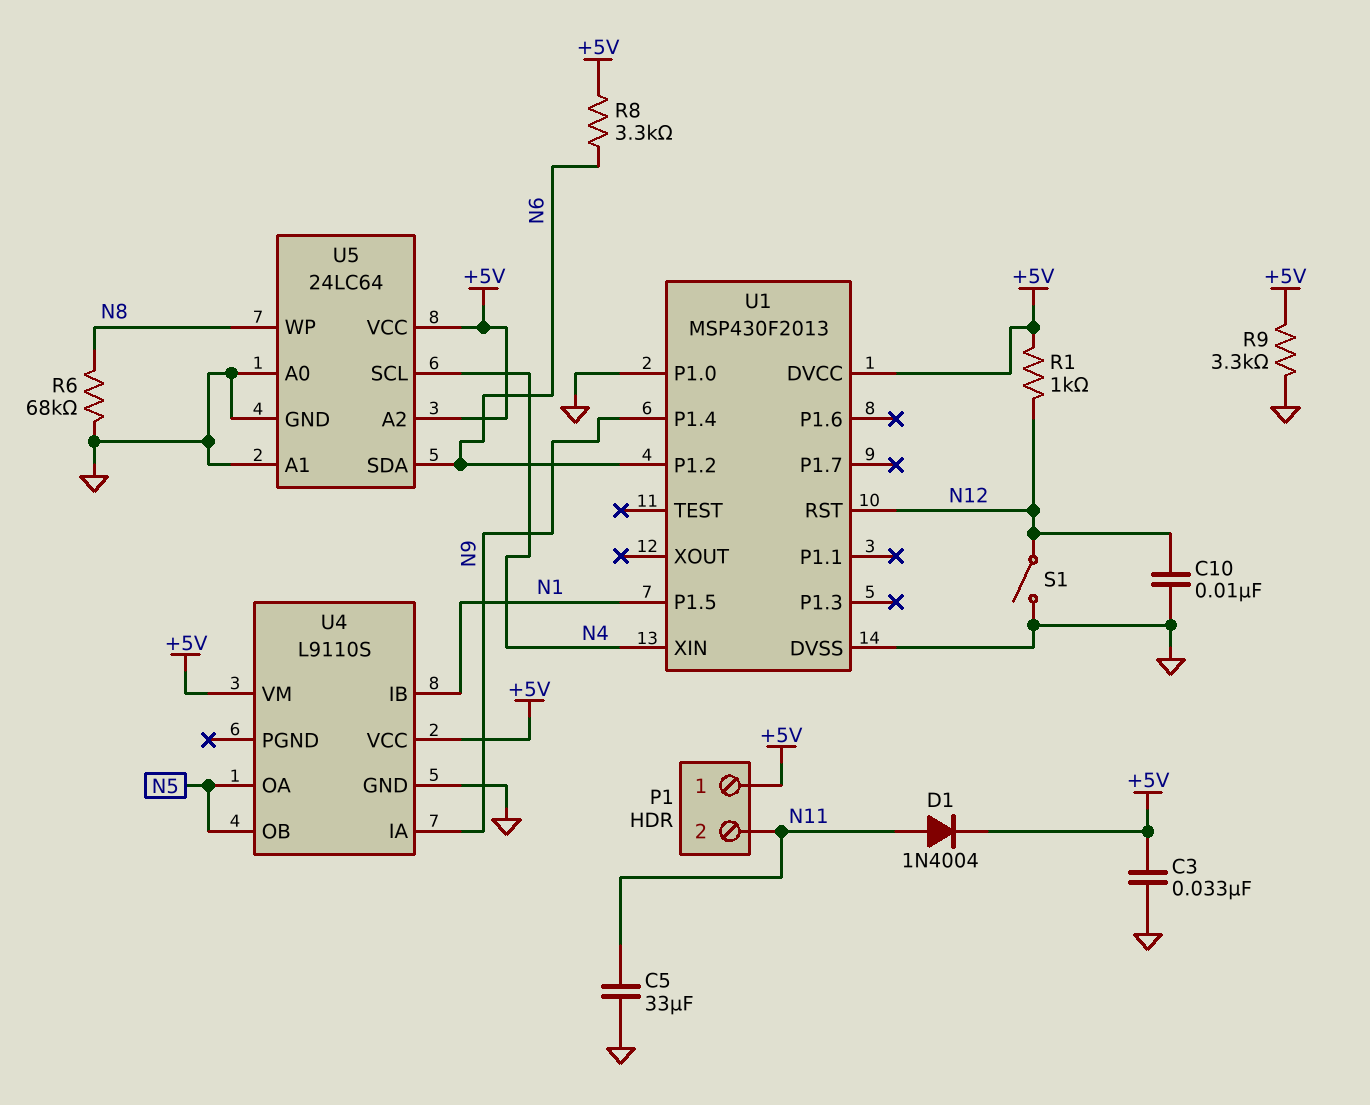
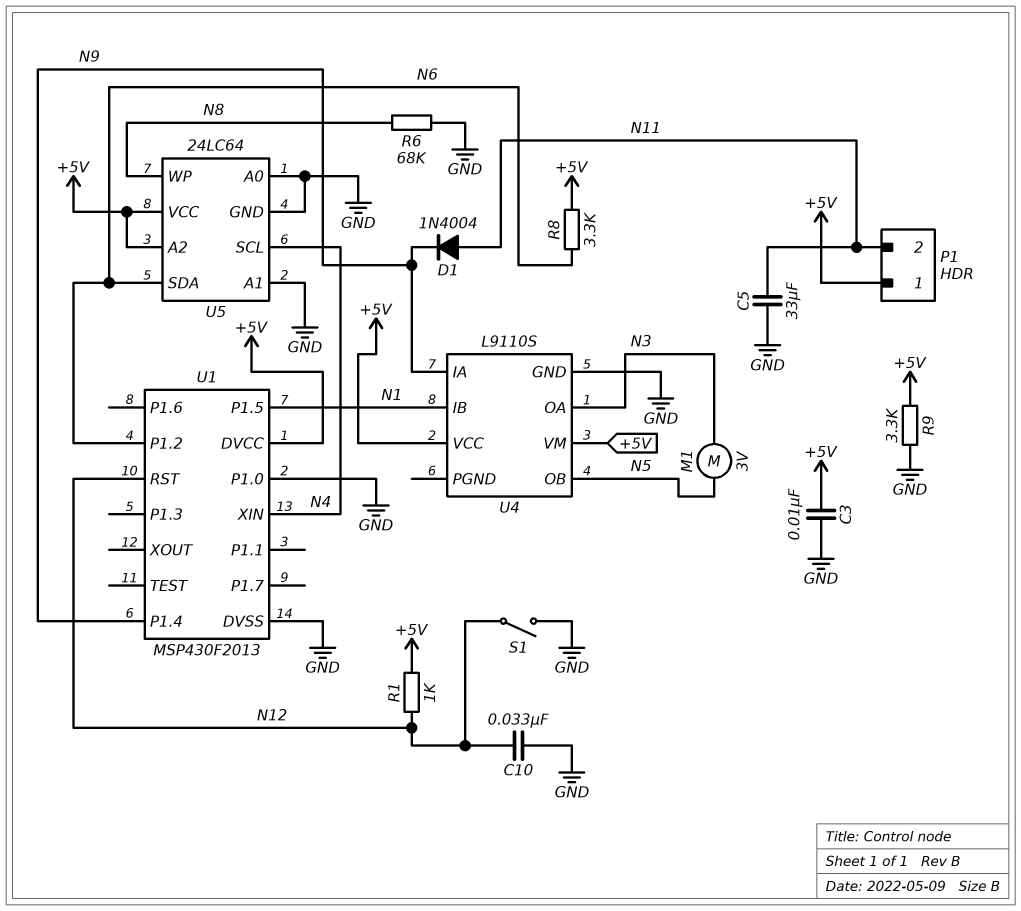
C3: 33nF (+5V, GND) -> 10nF (+5V, GND)
C10: 10nF (GND, N12) -> 33nF (GND, N12)
D1: diode 1N4004 (A N11, K +5V) -> diode 1N4004 (A N11, K N9)
M1: none -> motor 3V (N3, N5)
U4 pin OA: N5 -> N3

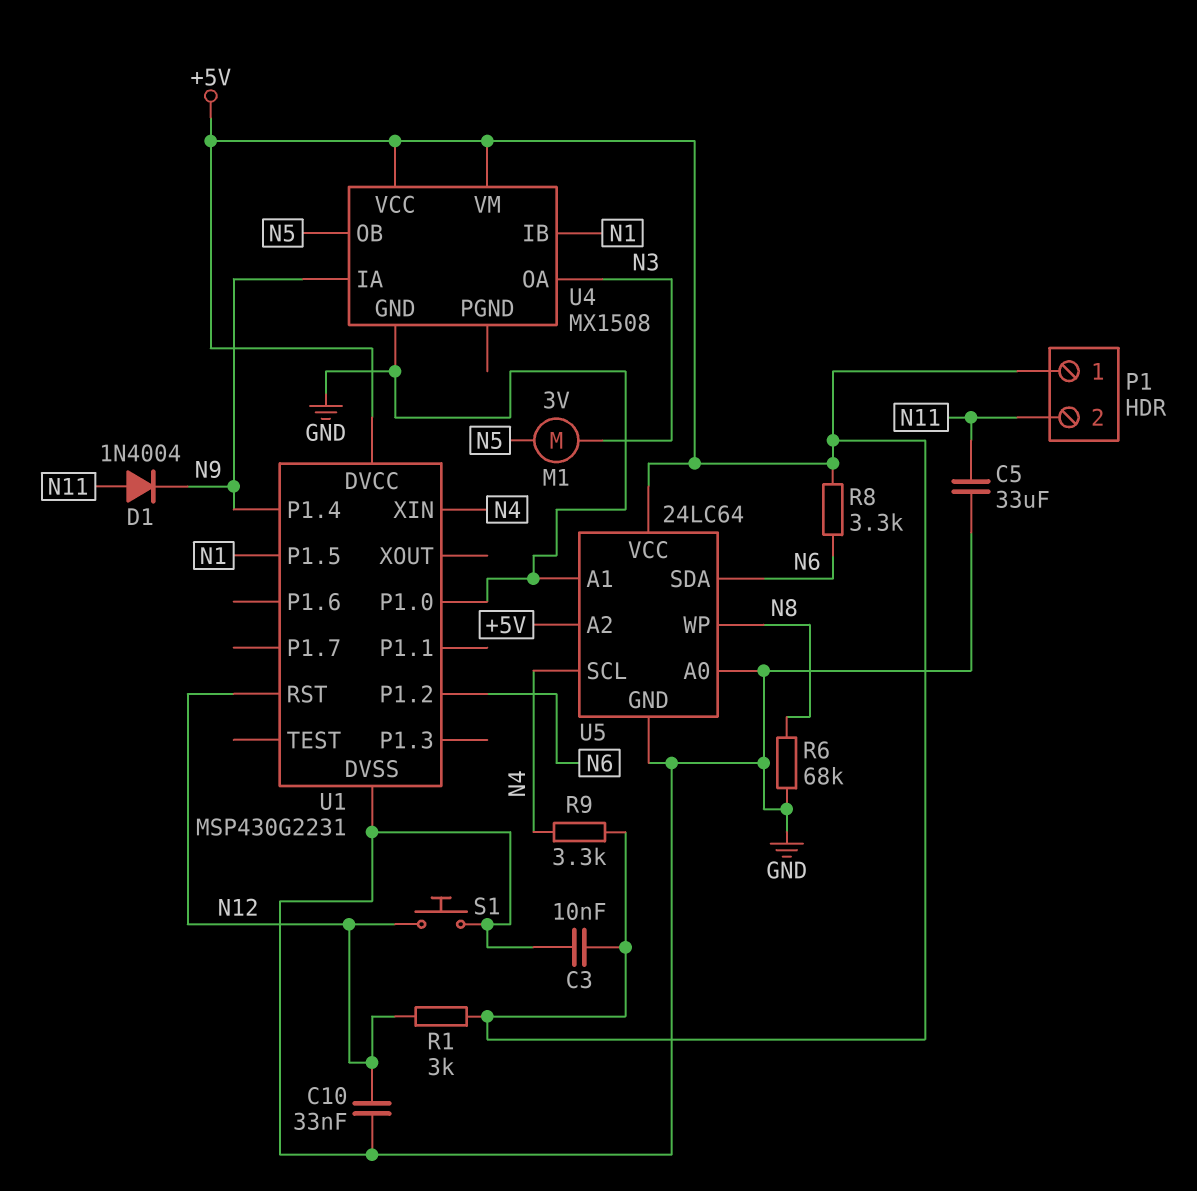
R1: 1k (+5V, N12) -> 3k (+5V, N12)
R9: 3.3k (+5V, GND) -> 3.3k (+5V, N4)
S1: switch (GND, N12) -> button (GND, N12)
U1: MSP430F2013 -> MSP430G2231
U4: L9110S -> MX1508

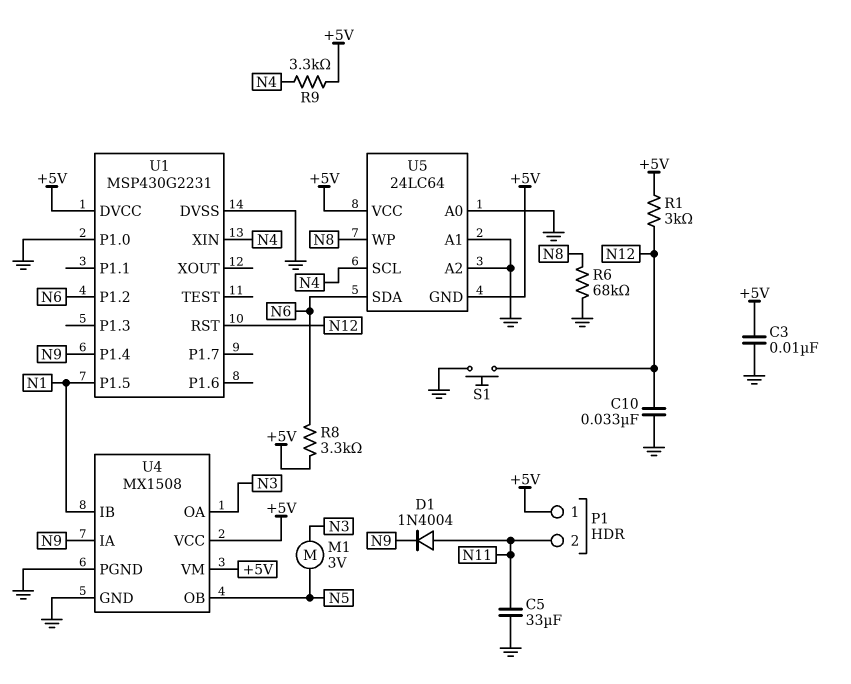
U4 pin PGND: none -> GND
U5 pin A2: +5V -> GND
U5 pin GND: GND -> +5V

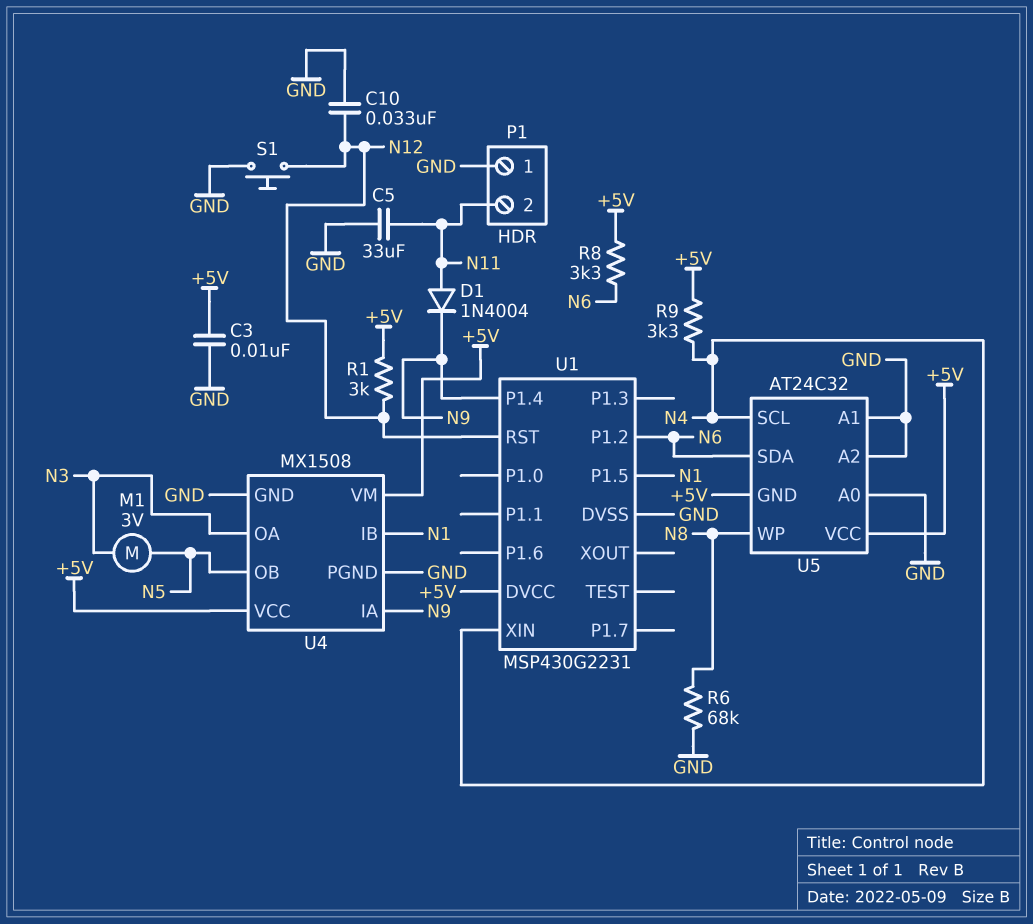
P1 pin 1: +5V -> GND
U1 pin P1.0: GND -> none
U5: 24LC64 -> AT24C32

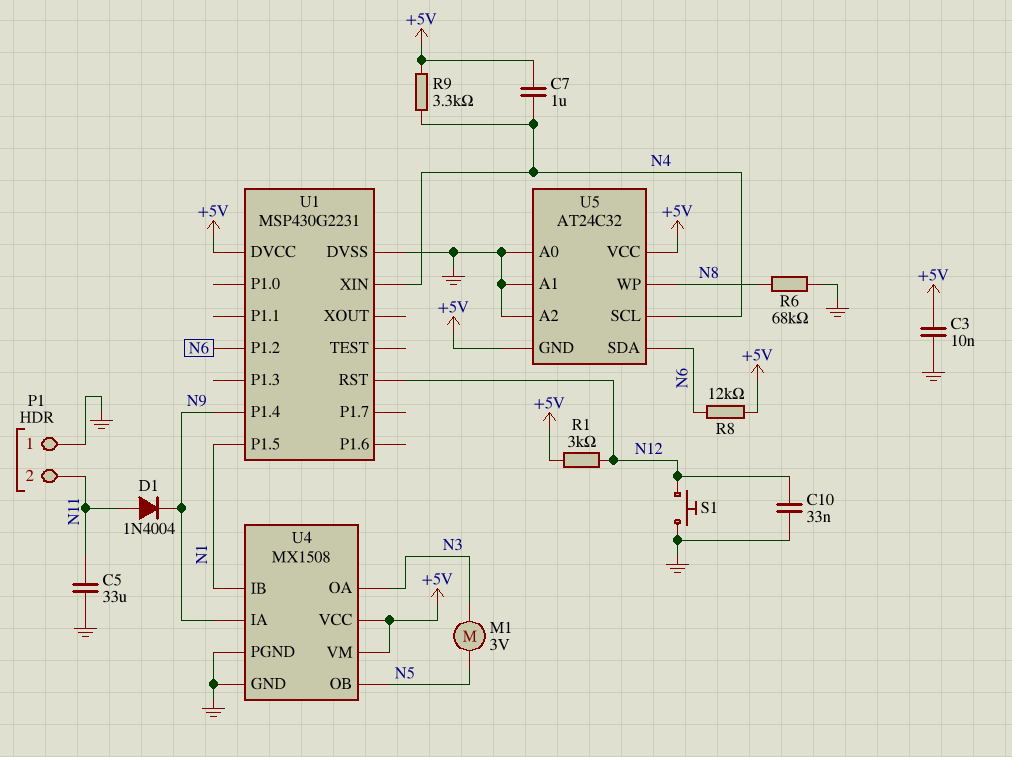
C7: none -> 1uF (+5V, N4)
R8: 3.3k (+5V, N6) -> 12k (+5V, N6)

